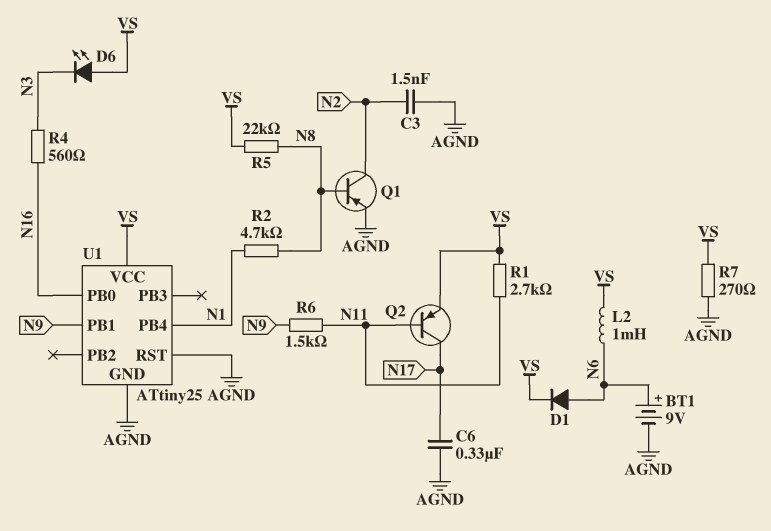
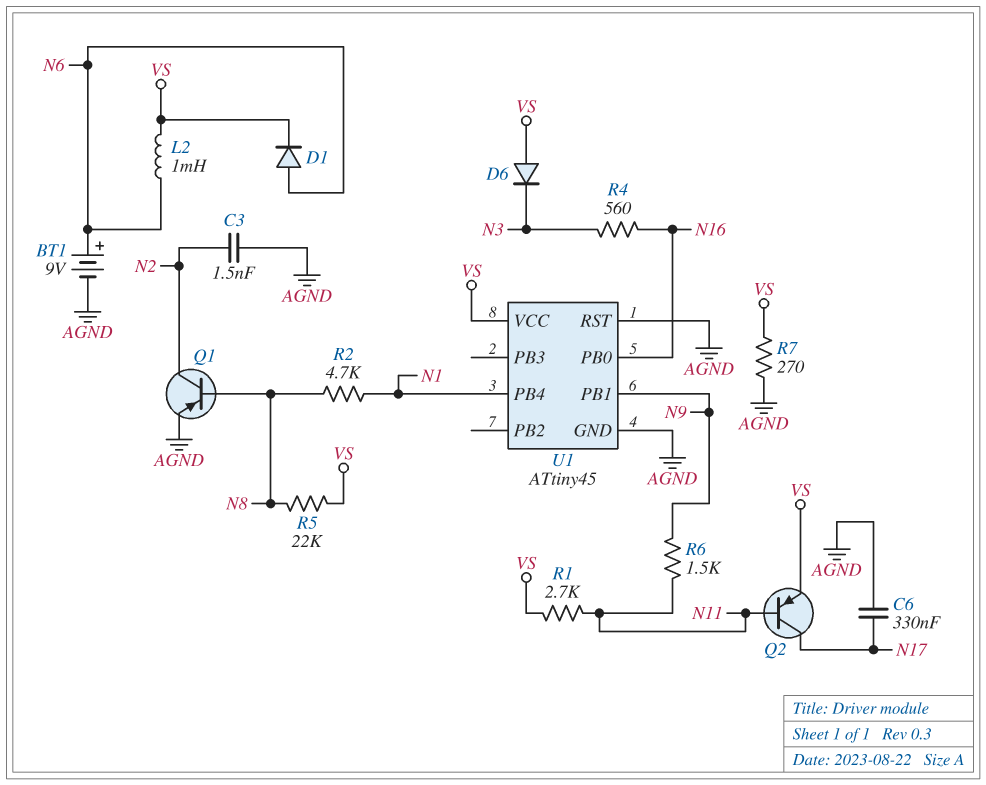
D6: LED (A VS, K N3) -> diode (A VS, K N3)
U1: ATtiny25 -> ATtiny45

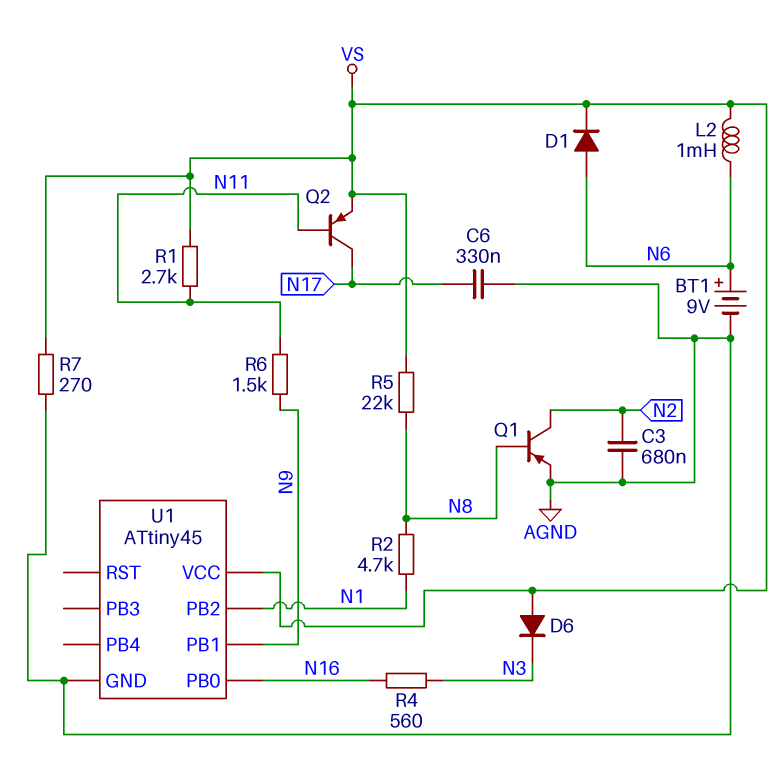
C3: 1.5nF (AGND, N2) -> 680nF (AGND, N2)
U1 pin PB2: none -> N1
U1 pin PB4: N1 -> none
U1 pin RST: AGND -> none

